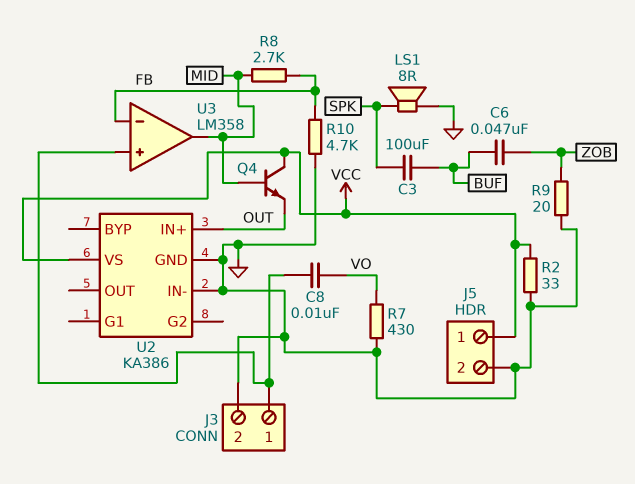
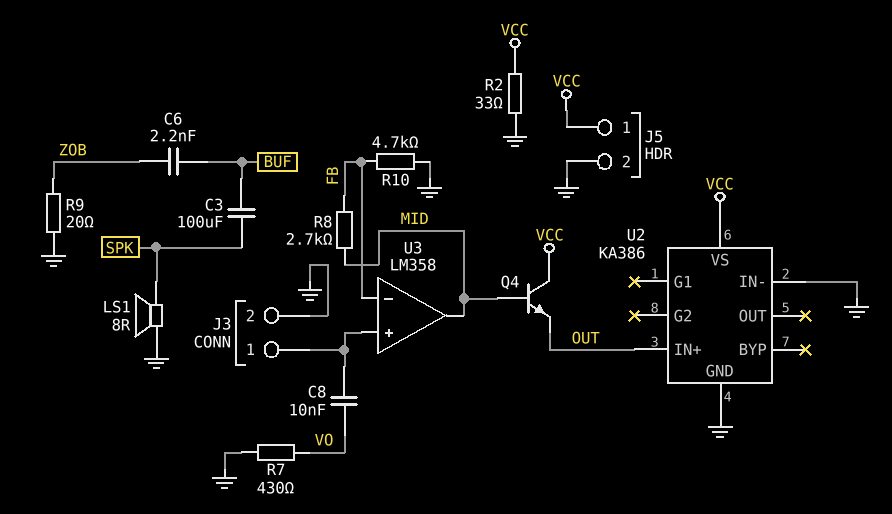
C6: 47nF (BUF, ZOB) -> 2.2nF (BUF, ZOB)

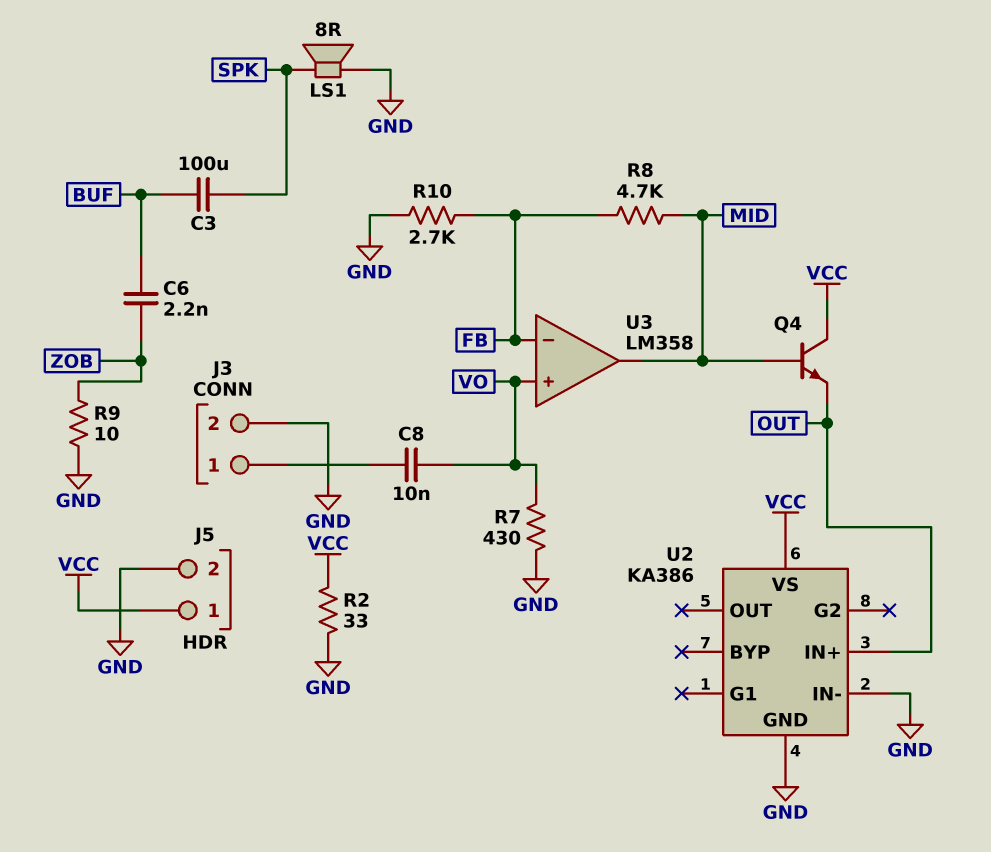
R8: 2.7k (FB, MID) -> 4.7k (FB, MID)
R9: 20 (GND, ZOB) -> 10 (GND, ZOB)
R10: 4.7k (FB, GND) -> 2.7k (FB, GND)
U3 pin in+: J3/1 -> VO

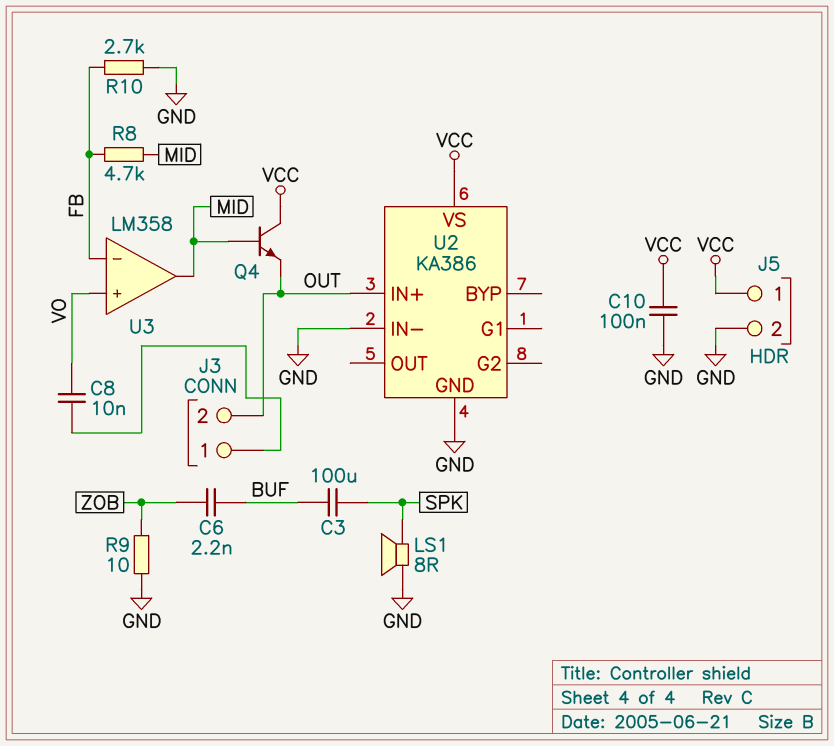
C10: none -> 100nF (GND, VCC)
J3 pin 2: GND -> OUT
R2: 33 (GND, VCC) -> none
R7: 430 (GND, VO) -> none

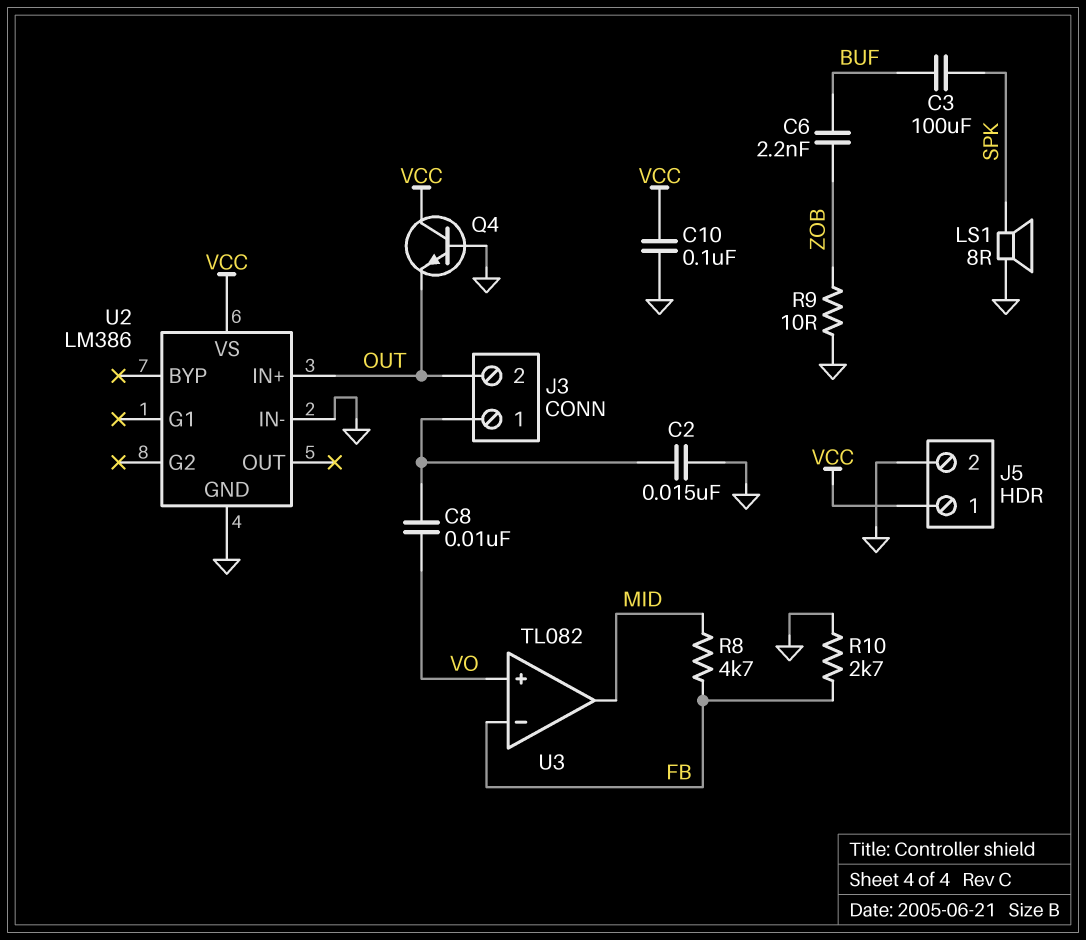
C2: none -> 15nF (GND, J3/1)
Q4: NPN (B MID, C VCC, E OUT) -> NPN (B GND, C VCC, E OUT)
U2: KA386 -> LM386
U3: LM358 -> TL082

